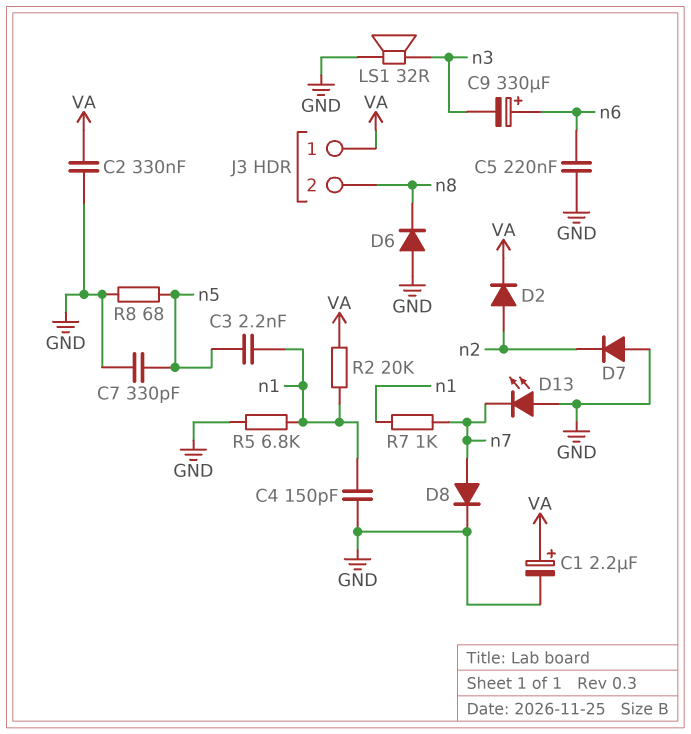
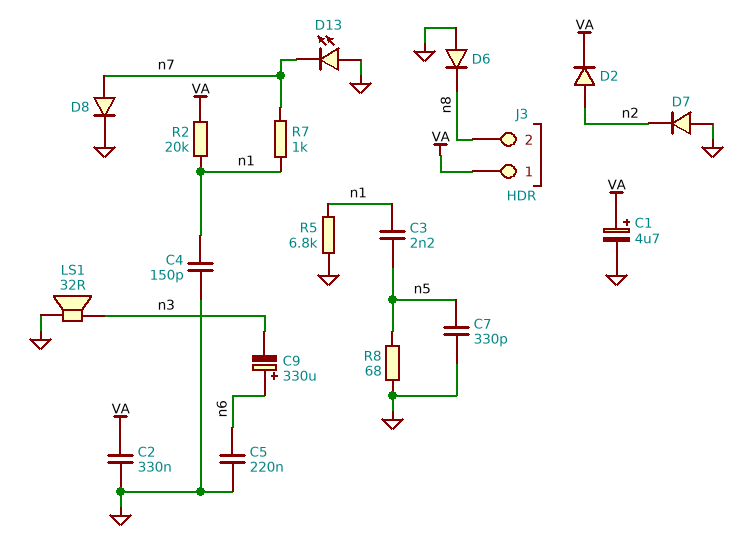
C1: 2.2uF (plus VA, minus GND) -> 4.7uF (plus VA, minus GND)

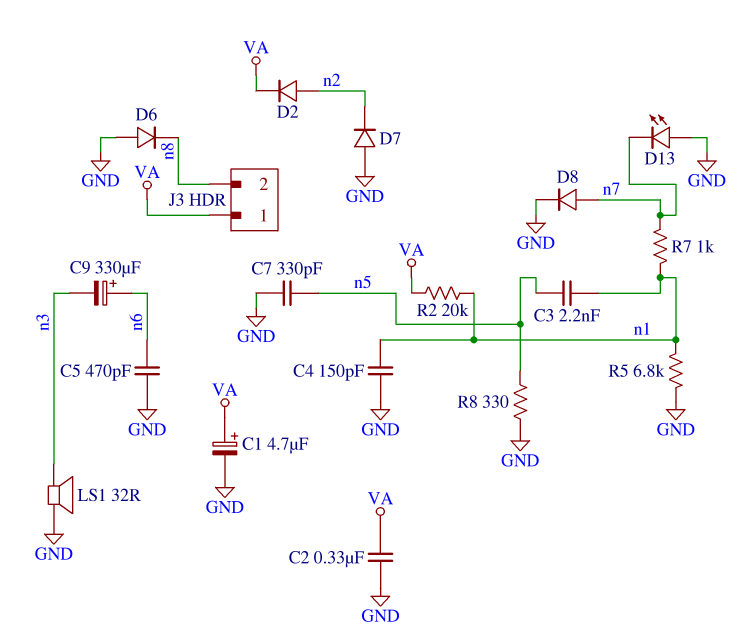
C5: 220nF (GND, n6) -> 470pF (GND, n6)
R8: 68 (GND, n5) -> 330 (GND, n5)

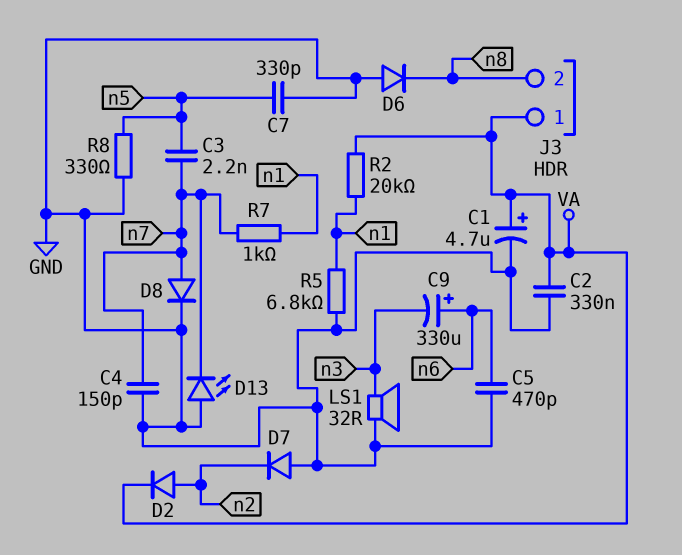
C3: 2.2nF (n1, n5) -> 2.2nF (n5, n7)
C4: 150pF (GND, n1) -> 150pF (GND, n7)

